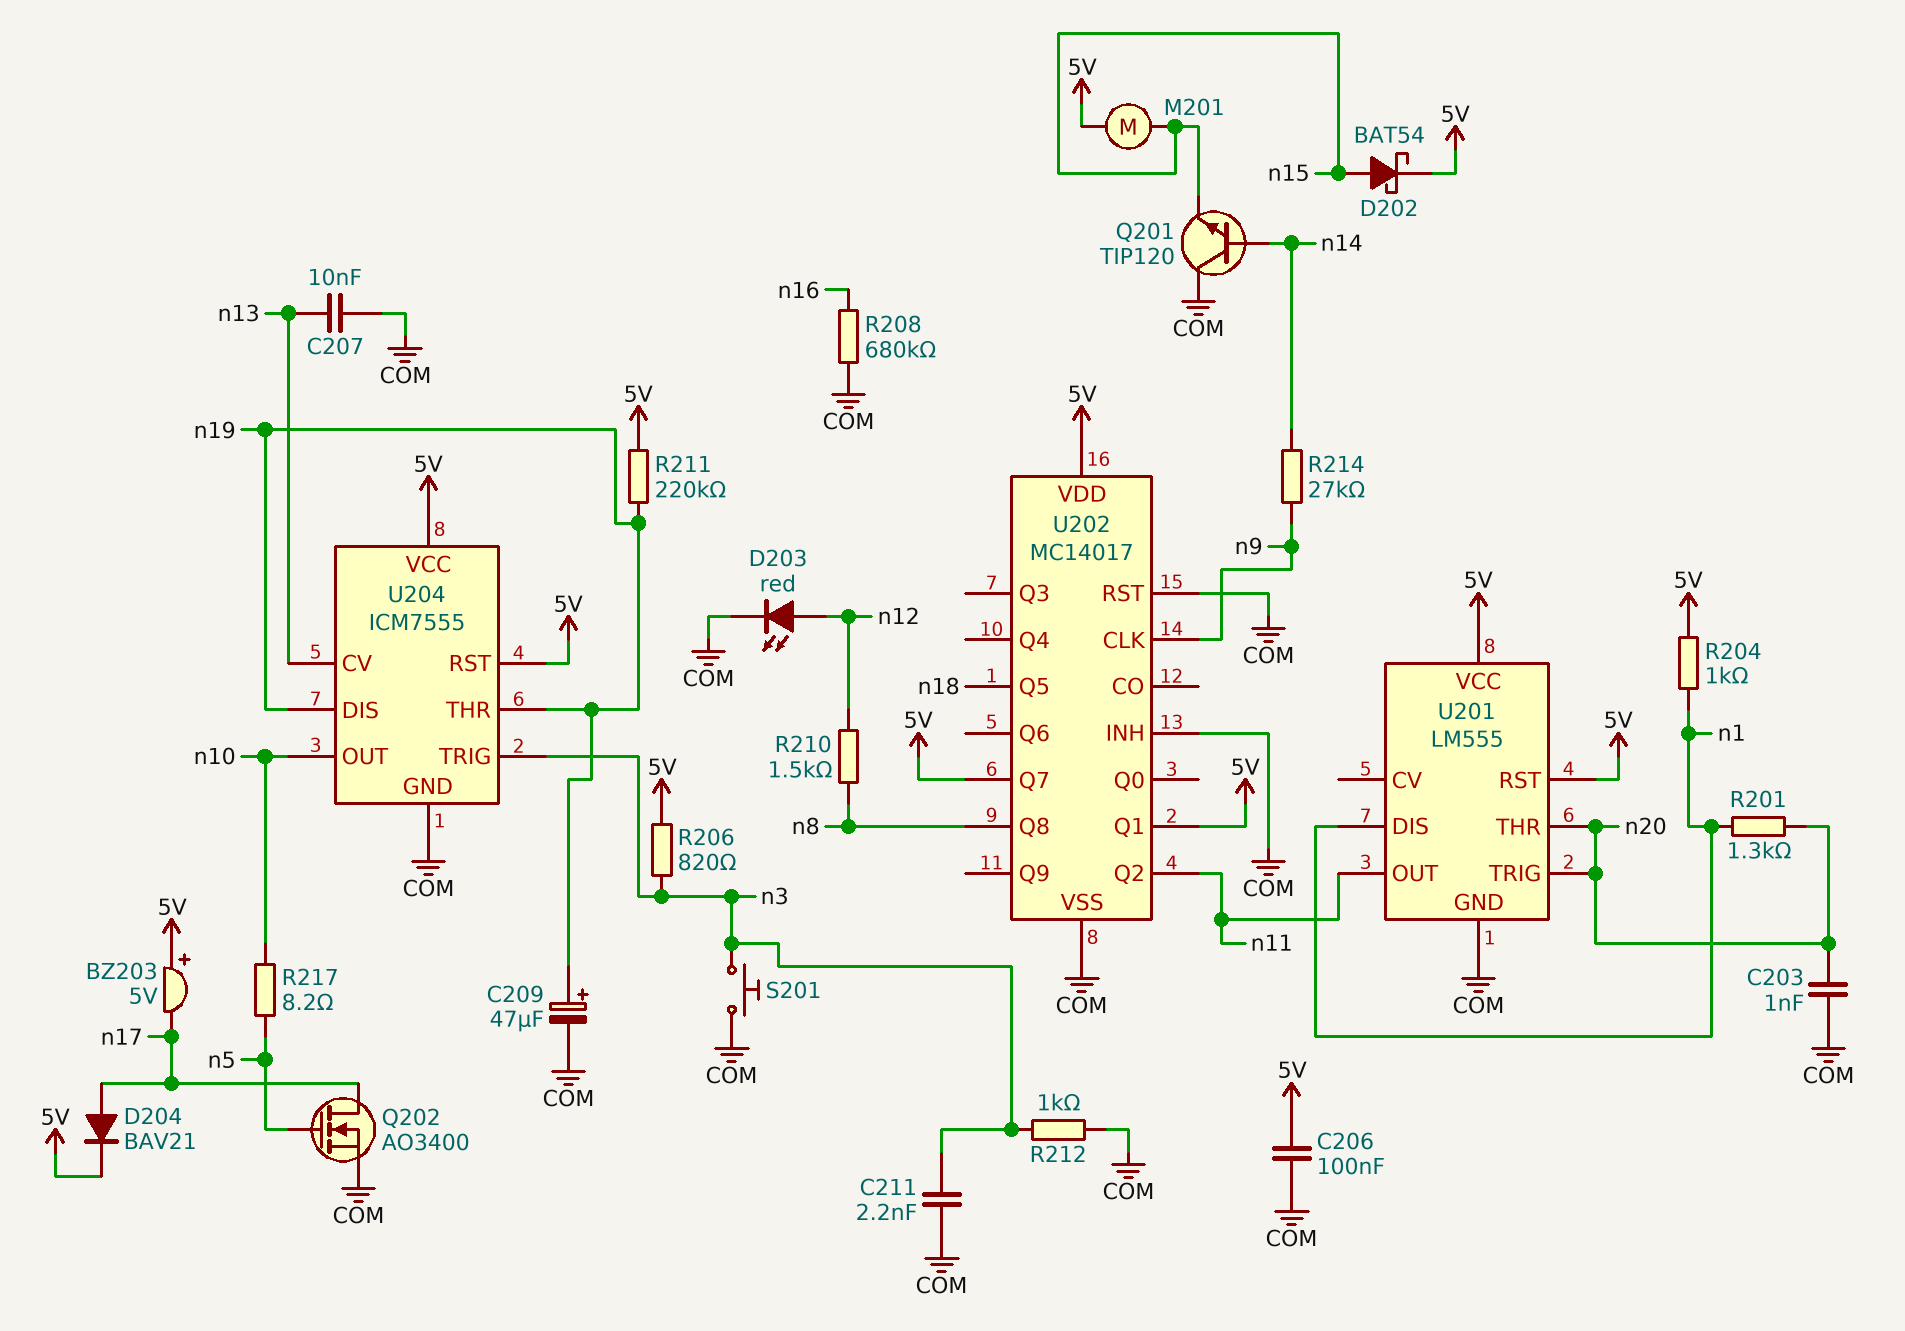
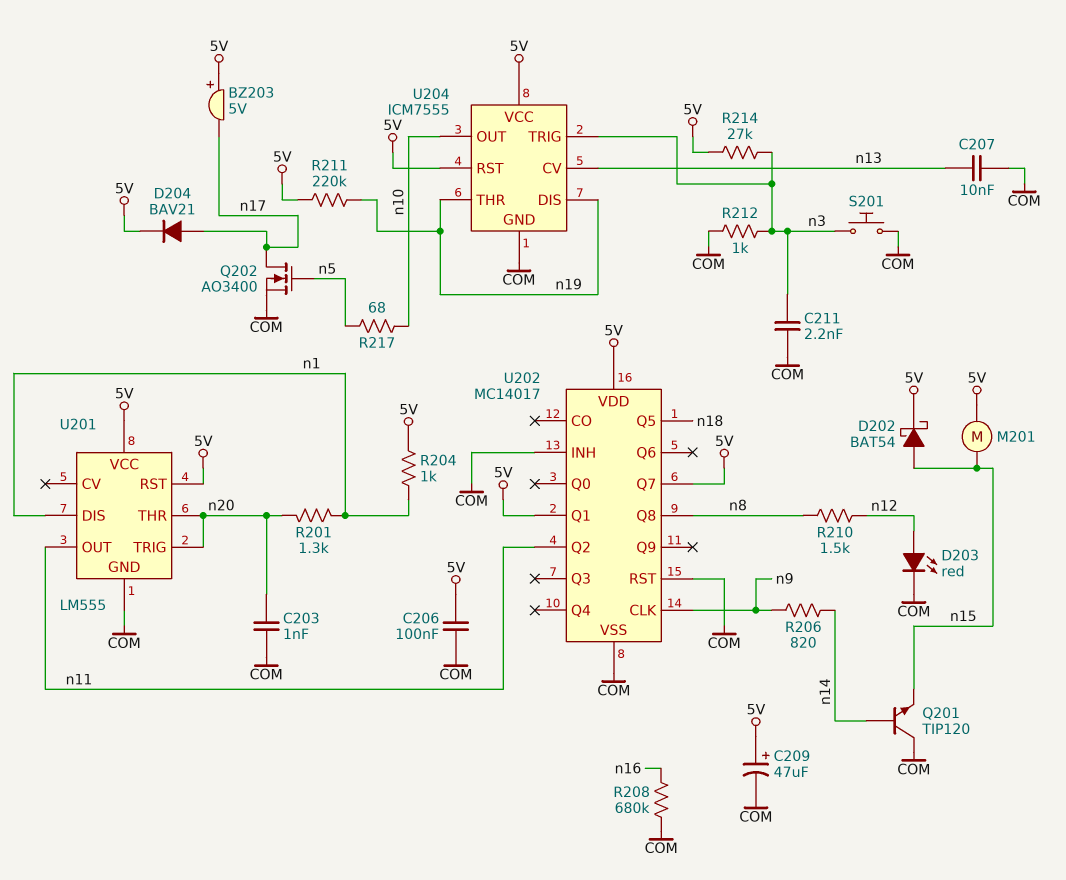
C209: 47uF (plus n19, minus COM) -> 47uF (plus 5V, minus COM)
R206: 820 (5V, n3) -> 820 (n9, n14)
R214: 27k (n9, n14) -> 27k (5V, n3)
R217: 8.2 (n5, n10) -> 68 (n5, n10)

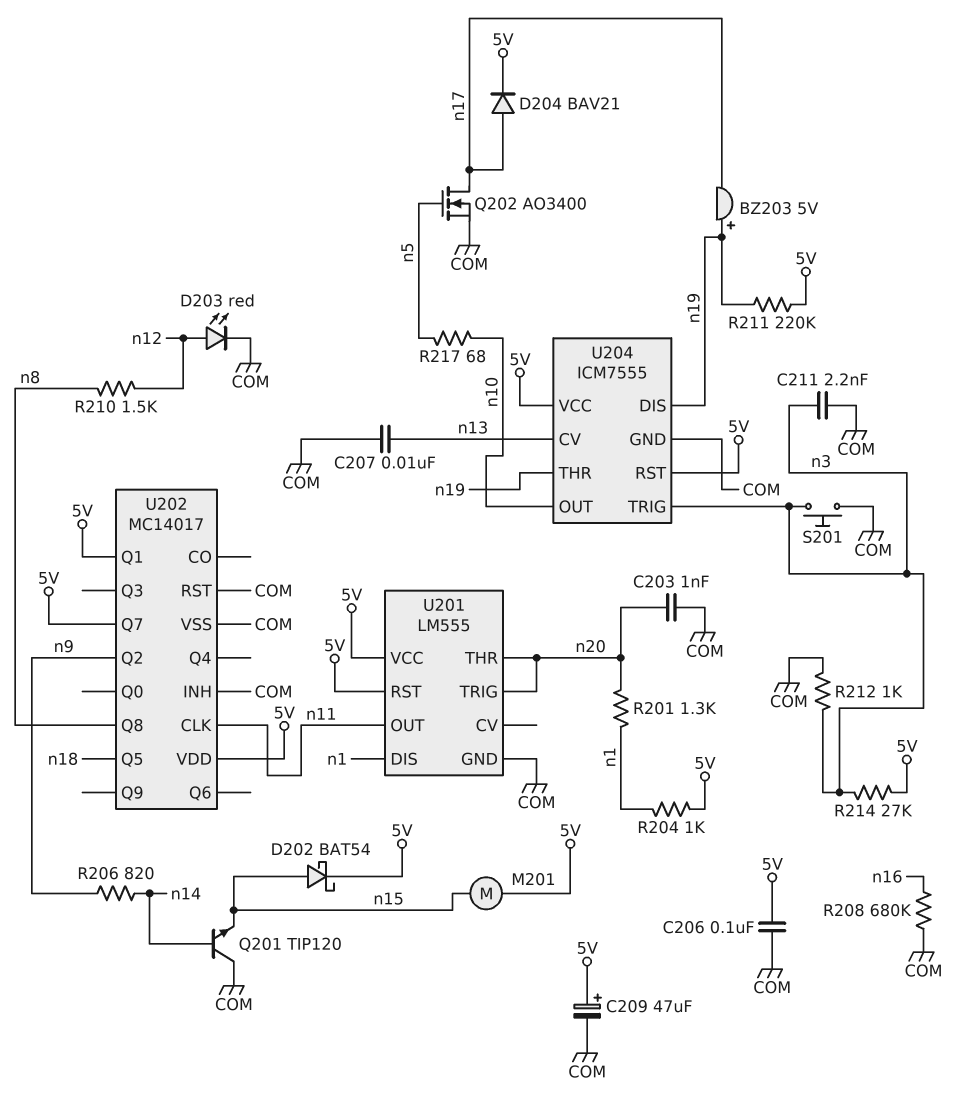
BZ203: buzzer 5V (plus 5V, minus n17) -> buzzer 5V (plus n19, minus n17)
U202 pin CLK: n9 -> n11
U202 pin Q2: n11 -> n9

